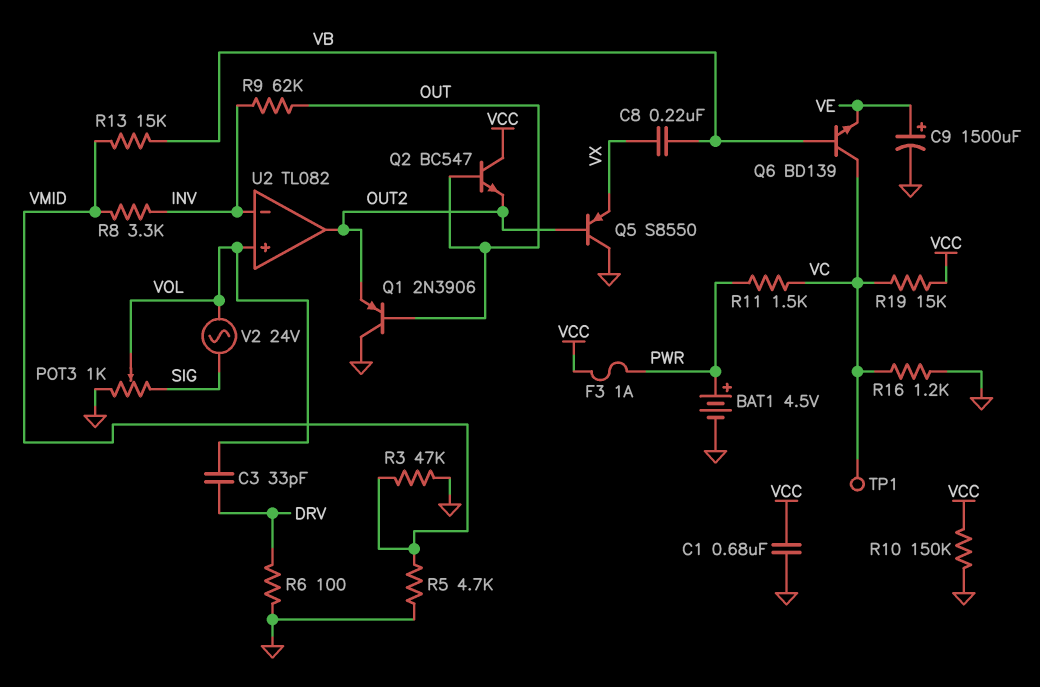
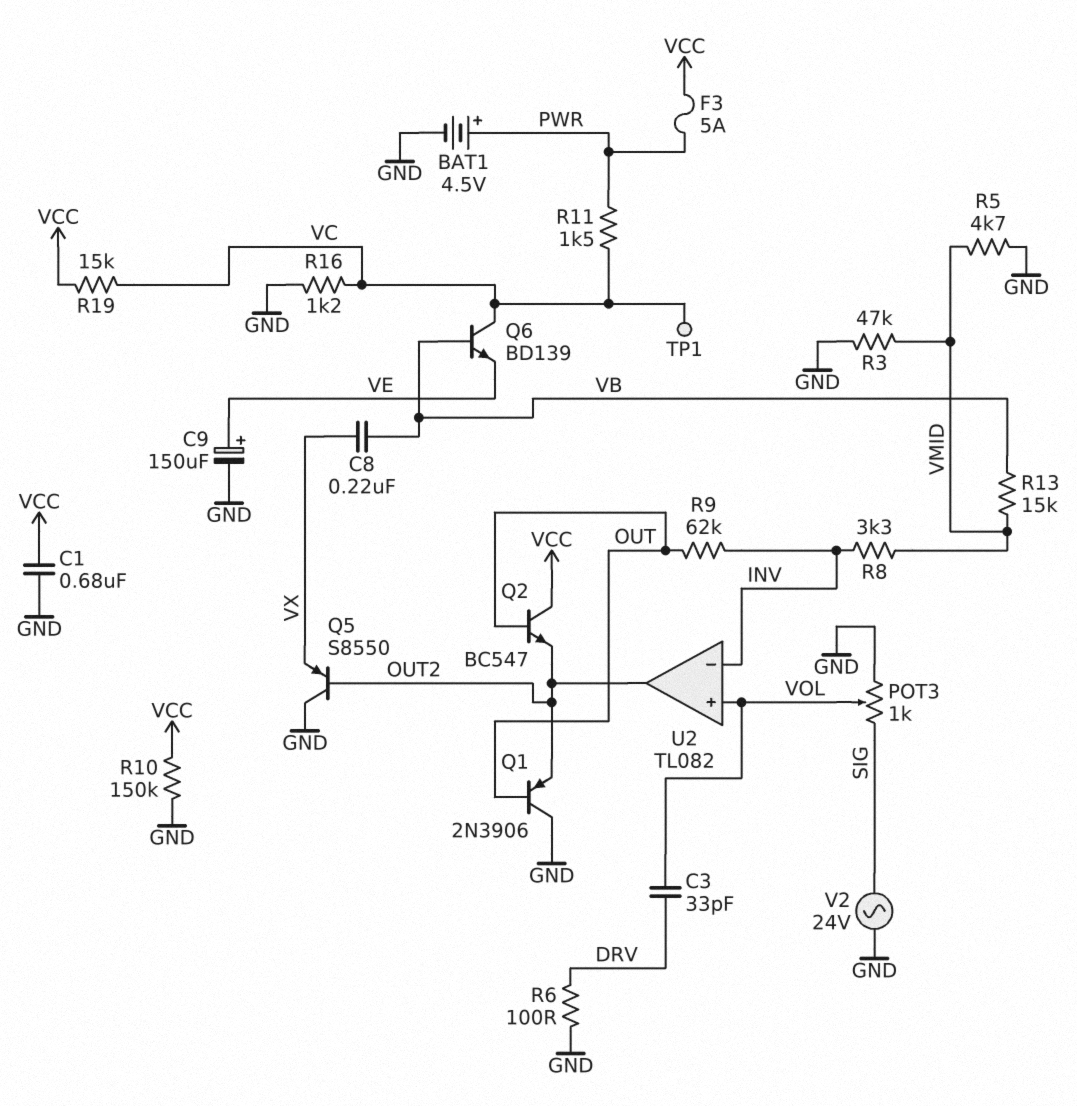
C9: 1500uF (plus VE, minus GND) -> 150uF (plus VE, minus GND)
F3: 1A (PWR, VCC) -> 5A (PWR, VCC)
V2: AC 24V (SIG, VOL) -> AC 24V (GND, SIG)

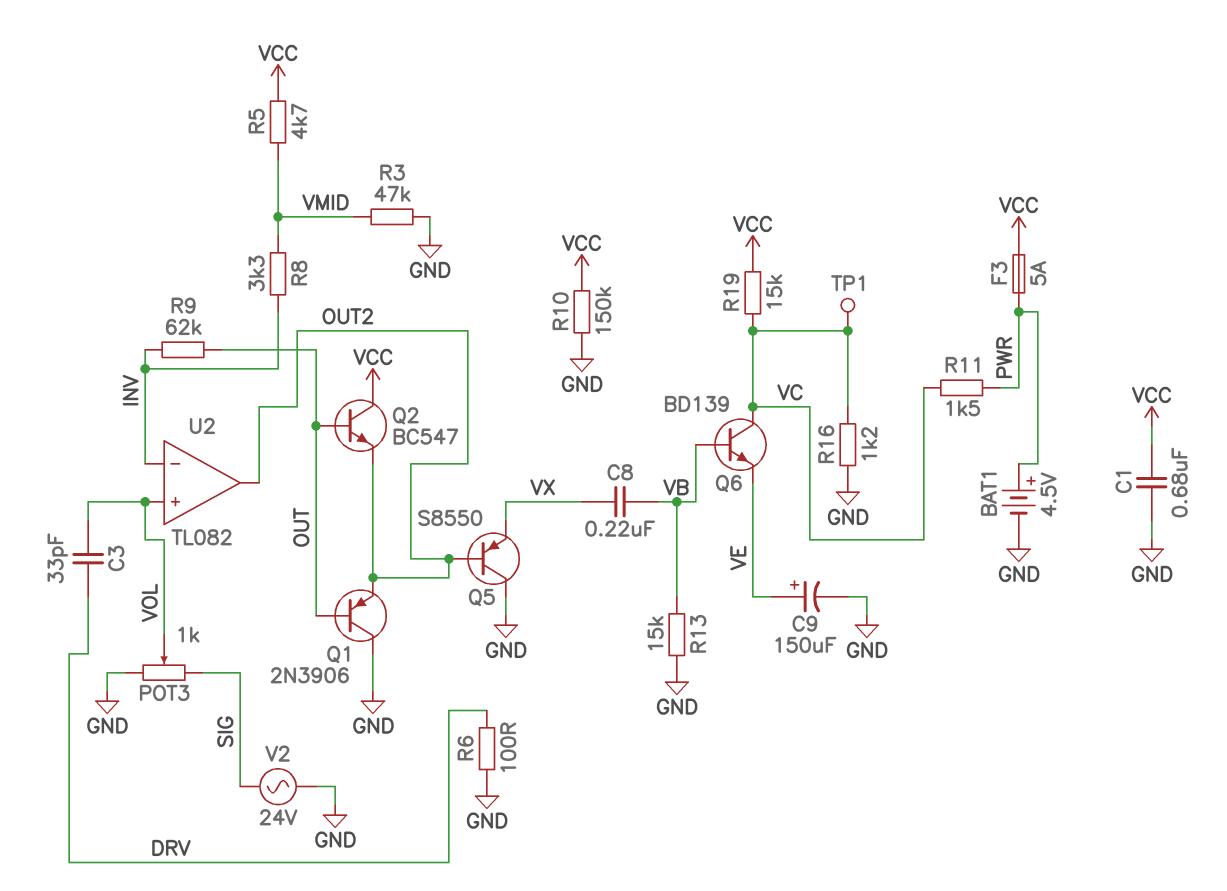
R5: 4.7k (GND, VMID) -> 4.7k (VCC, VMID)
R13: 15k (VB, VMID) -> 15k (GND, VB)

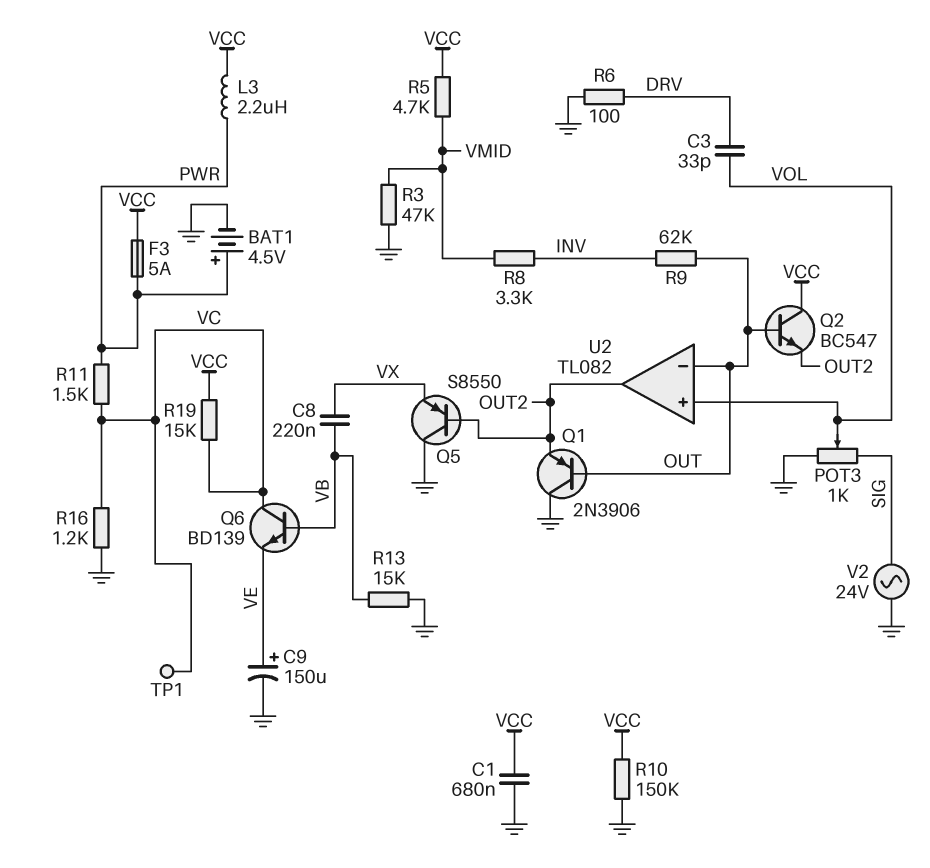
L3: none -> 2.2uH (PWR, VCC)
U2 pin in-: INV -> OUT

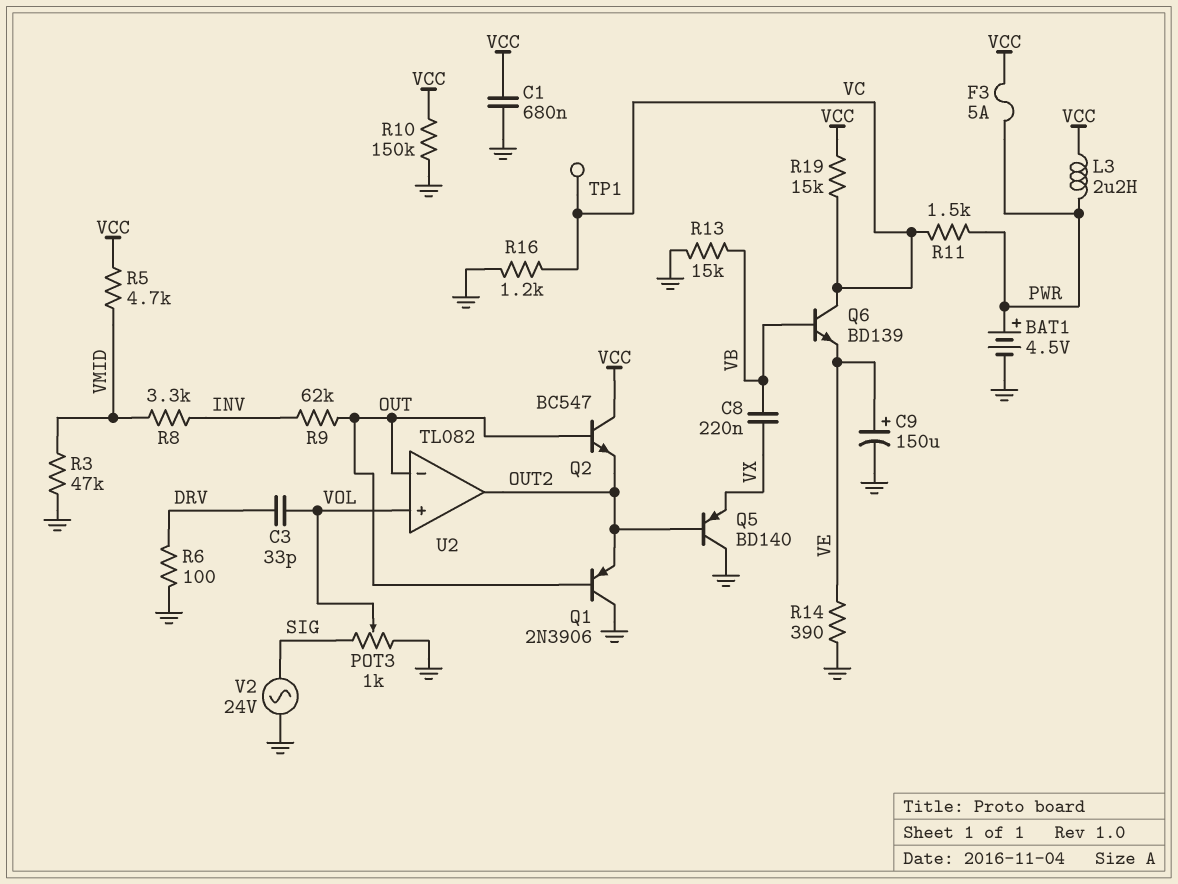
Q5: PNP S8550 (B OUT2, C GND, E VX) -> PNP BD140 (B OUT2, C GND, E VX)
R14: none -> 390 (GND, VE)

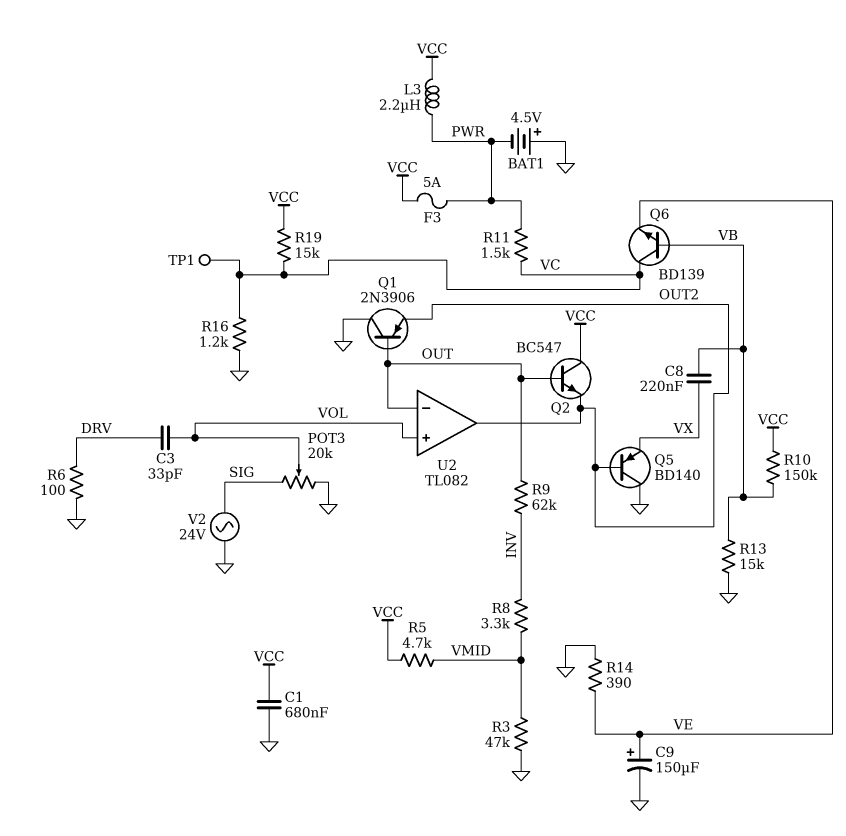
BAT1: 4.5V (plus PWR, minus GND) -> 4.5V (plus GND, minus PWR)
POT3: 1k (GND, SIG, wiper VOL) -> 20k (GND, SIG, wiper VOL)
R10: 150k (GND, VCC) -> 150k (VB, VCC)

